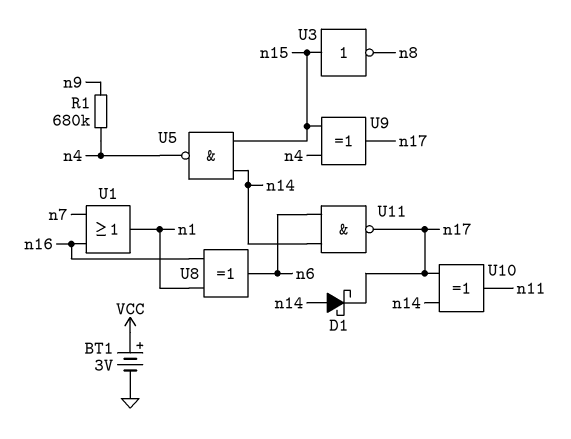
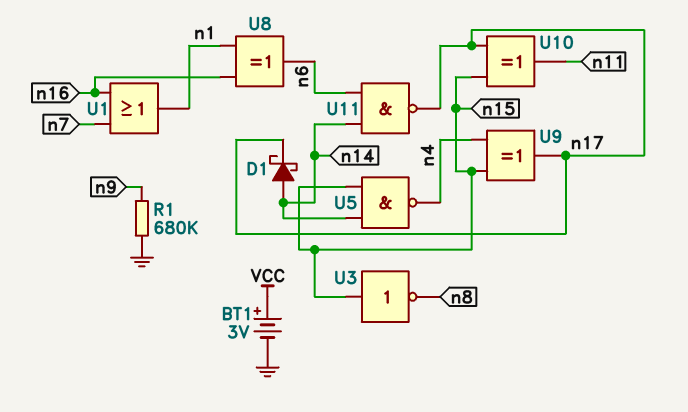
R1: 680k (n4, n9) -> 680k (GND, n9)
U10: XOR (in n14, in n17, out n11) -> XOR (in n15, in n17, out n11)

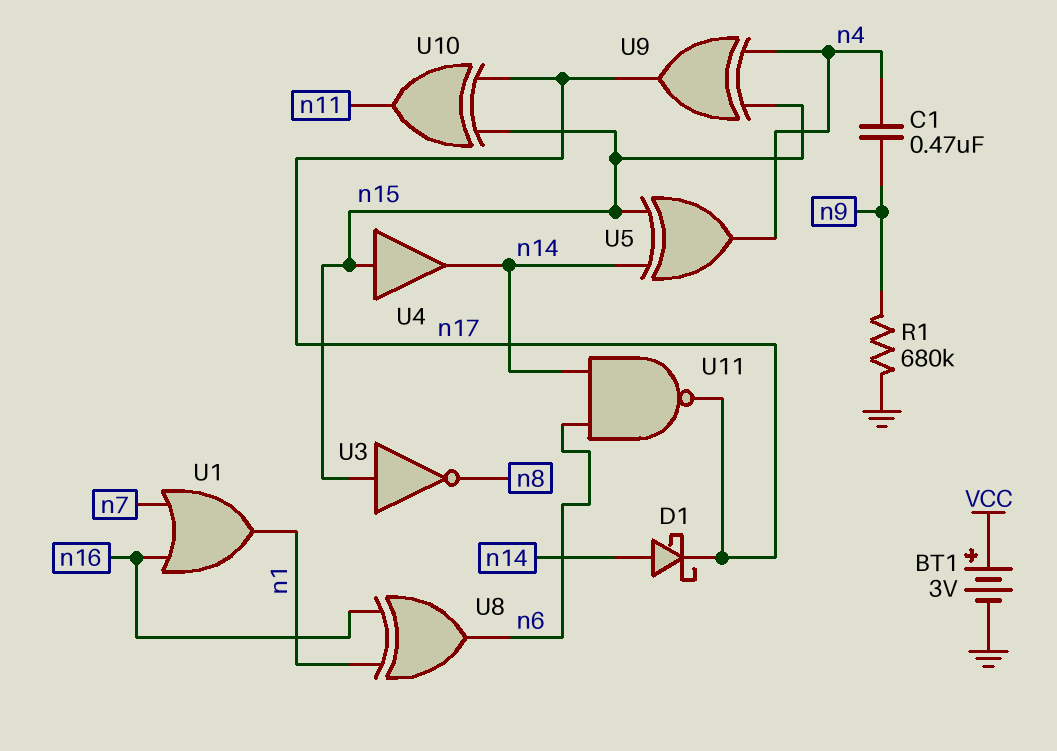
C1: none -> 470nF (n4, n9)
U4: none -> buffer (in n15, out n14)
U5: NAND (in n14, in n15, out n4) -> XOR (in n14, in n15, out n4)

